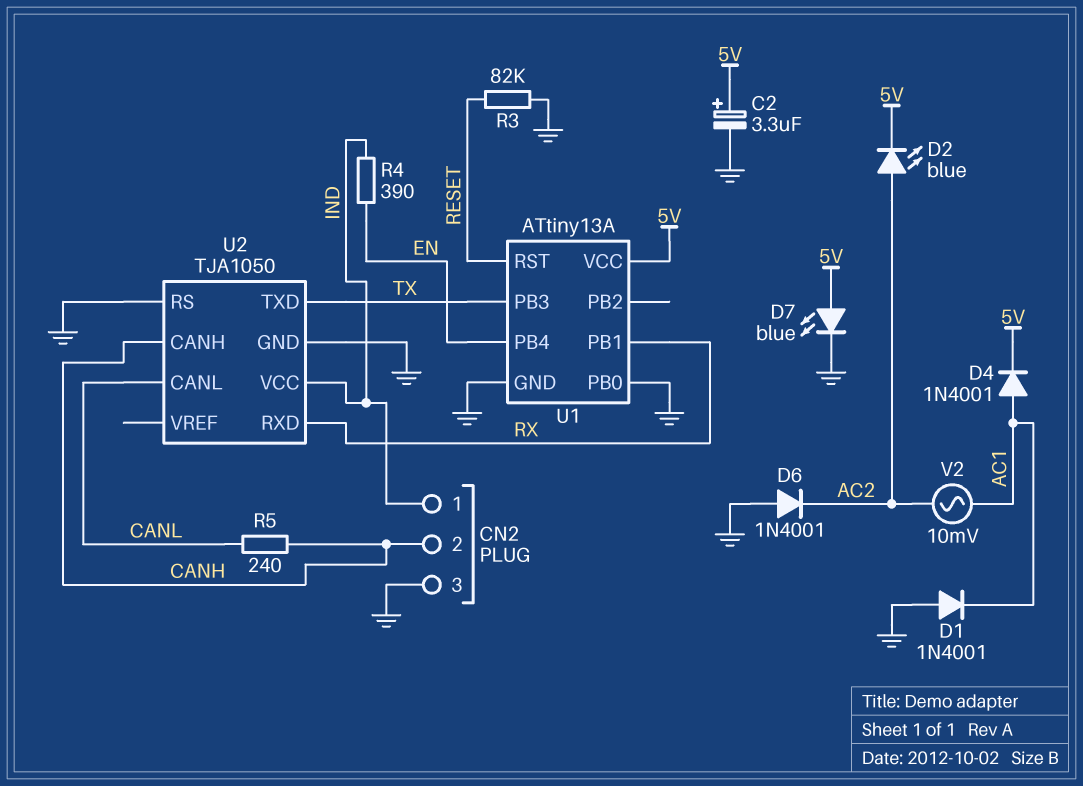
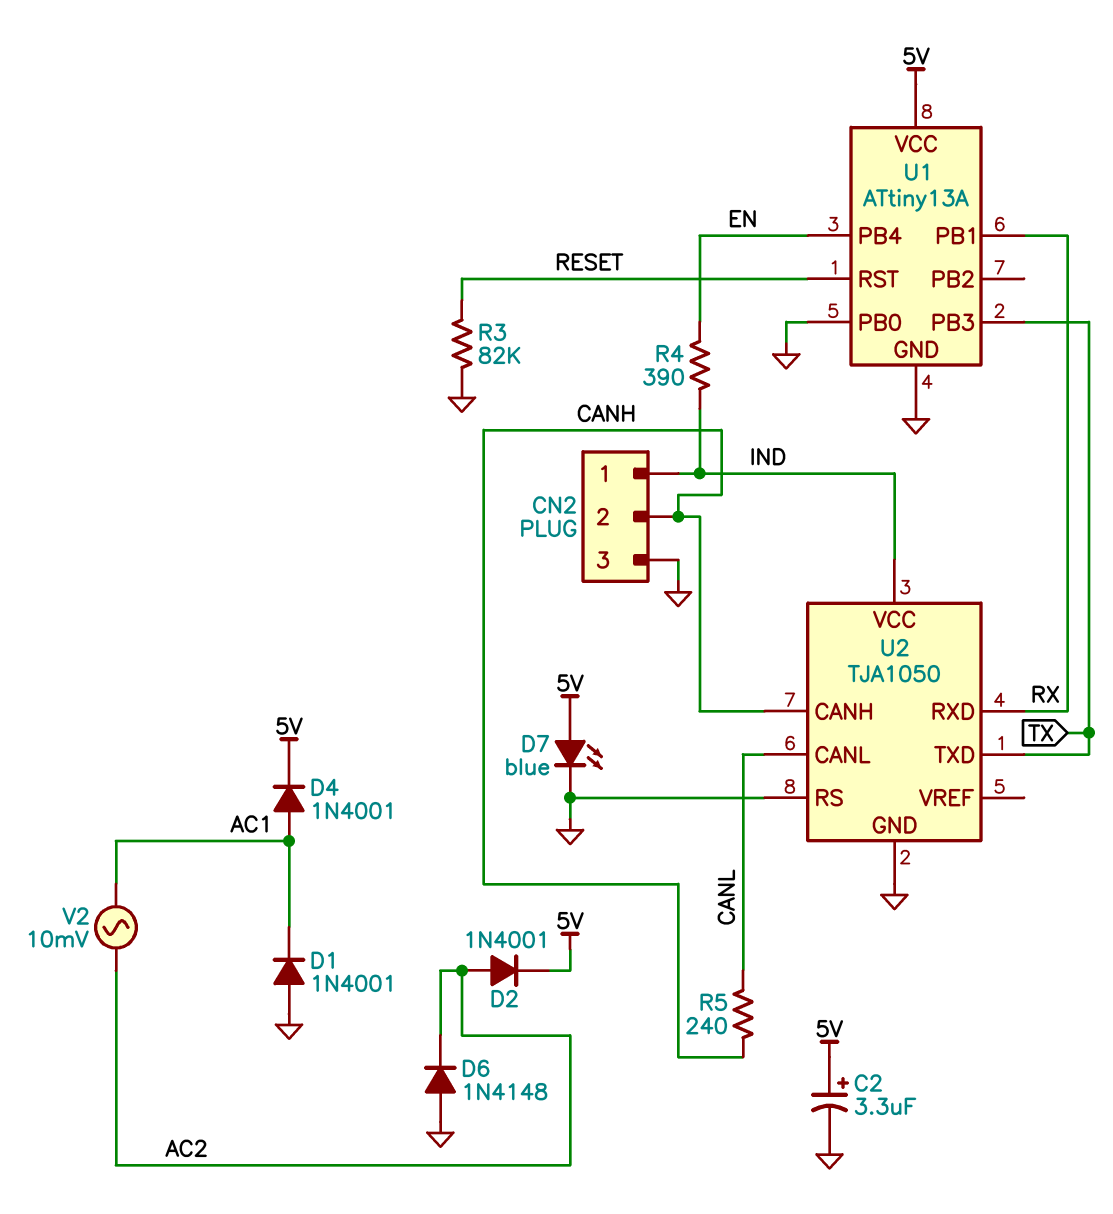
D2: LED blue (A AC2, K 5V) -> diode 1N4001 (A AC2, K 5V)
D6: diode 1N4001 (A GND, K AC2) -> diode 1N4148 (A GND, K AC2)

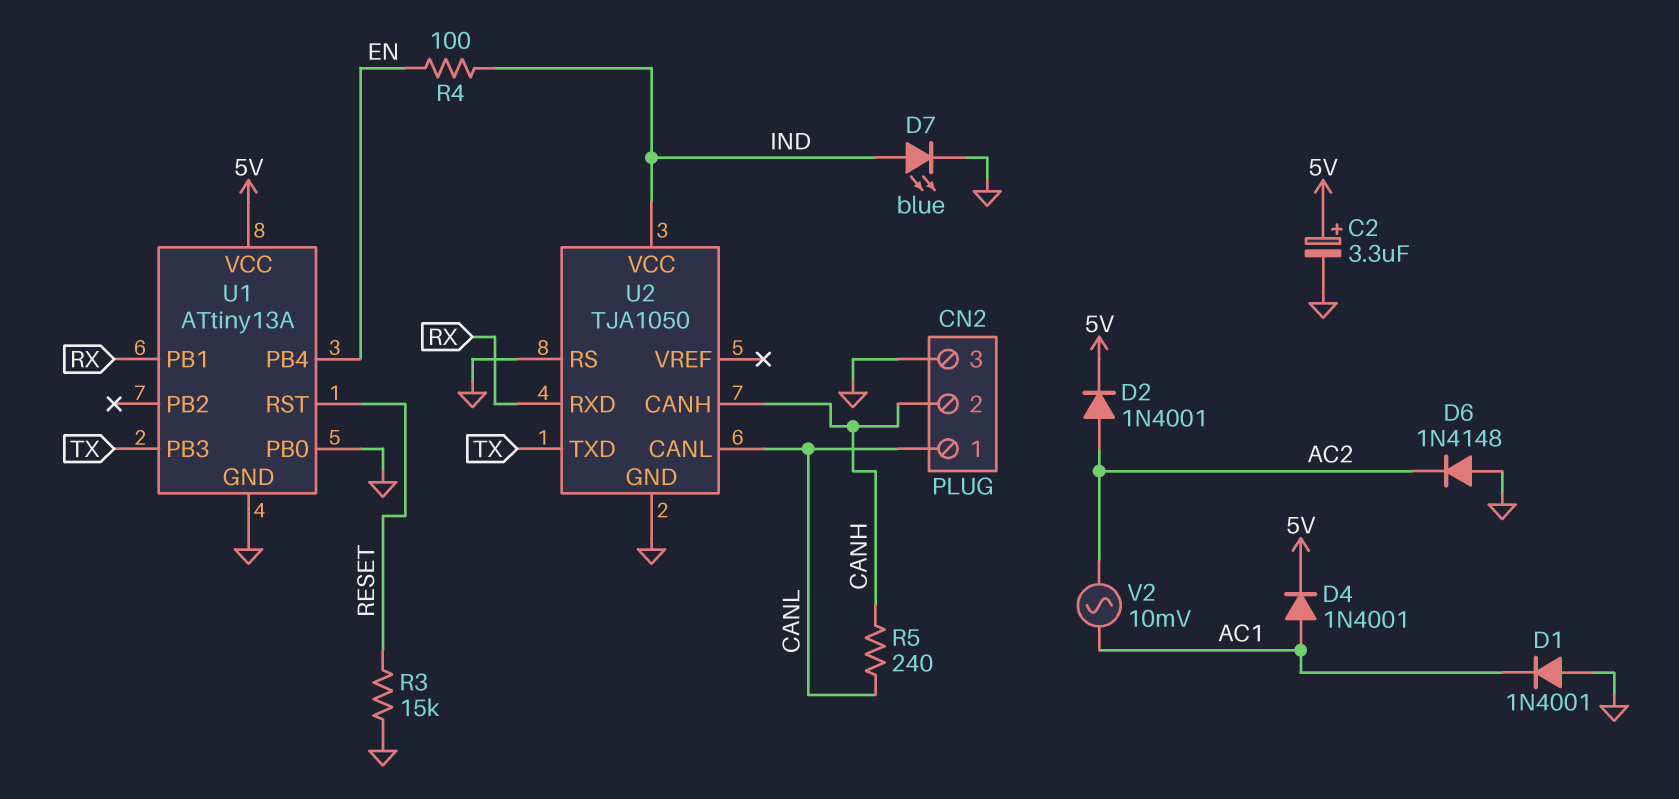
CN2 pin 1: IND -> CANL
D7: LED blue (A 5V, K GND) -> LED blue (A IND, K GND)
R3: 82k (GND, RESET) -> 15k (GND, RESET)
R4: 390 (EN, IND) -> 100 (EN, IND)

